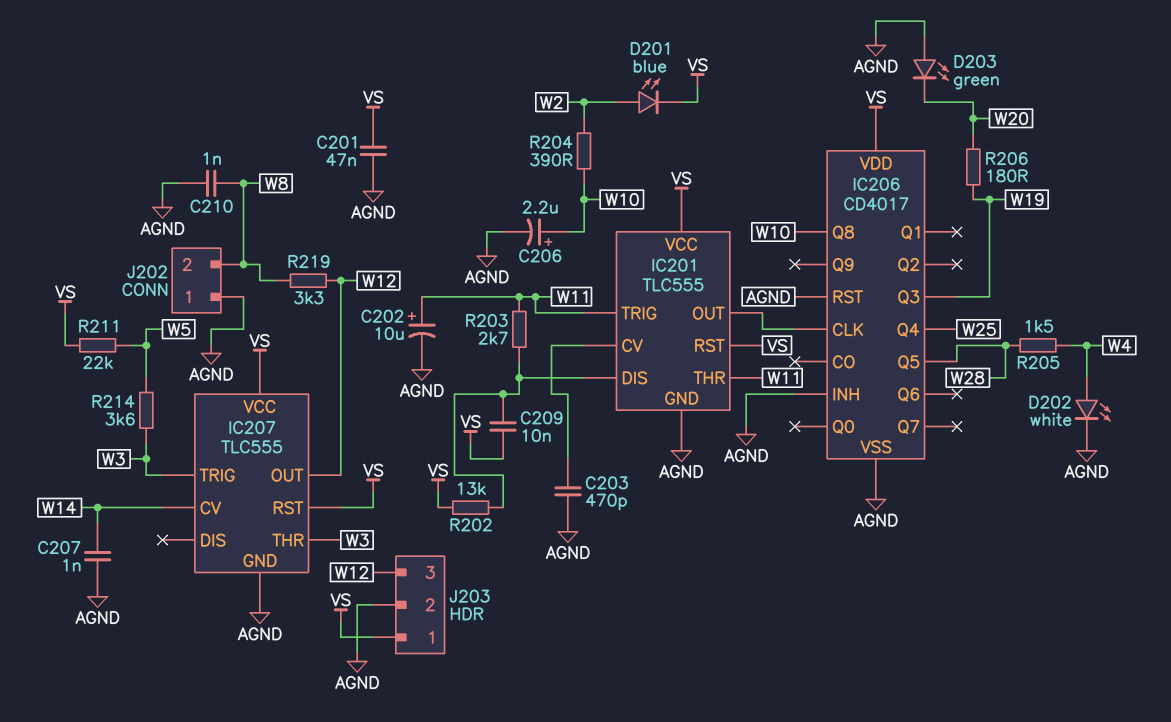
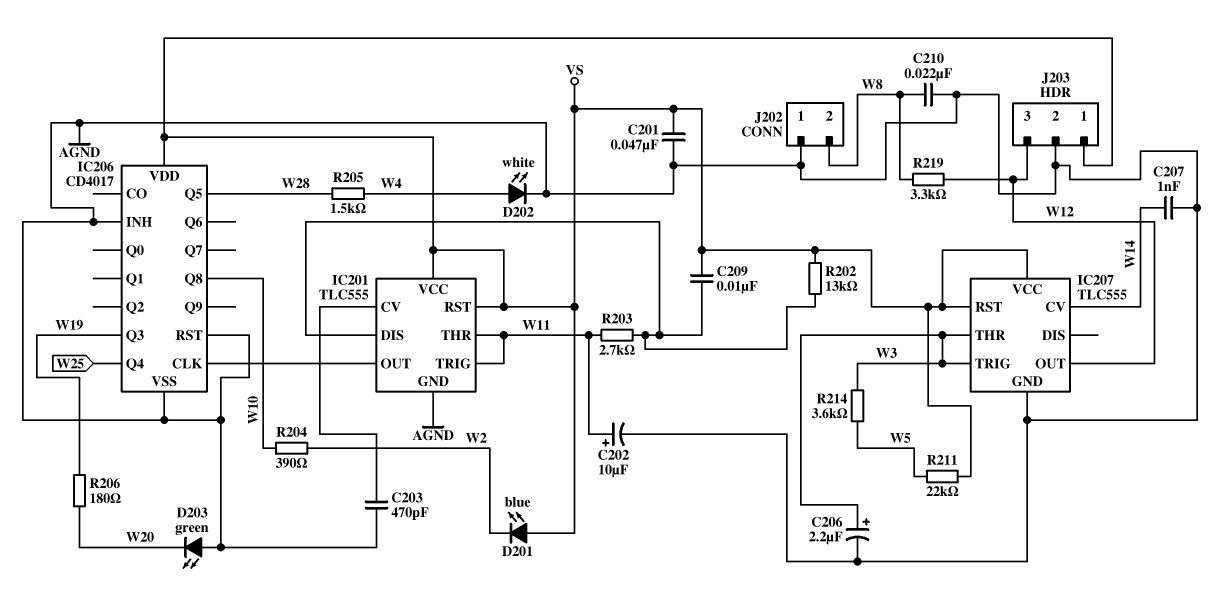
C206: 2.2uF (plus W10, minus AGND) -> 2.2uF (plus W3, minus AGND)
C210: 1nF (AGND, W8) -> 22nF (AGND, W8)
D201: LED blue (A W2, K VS) -> LED blue (A VS, K W2)

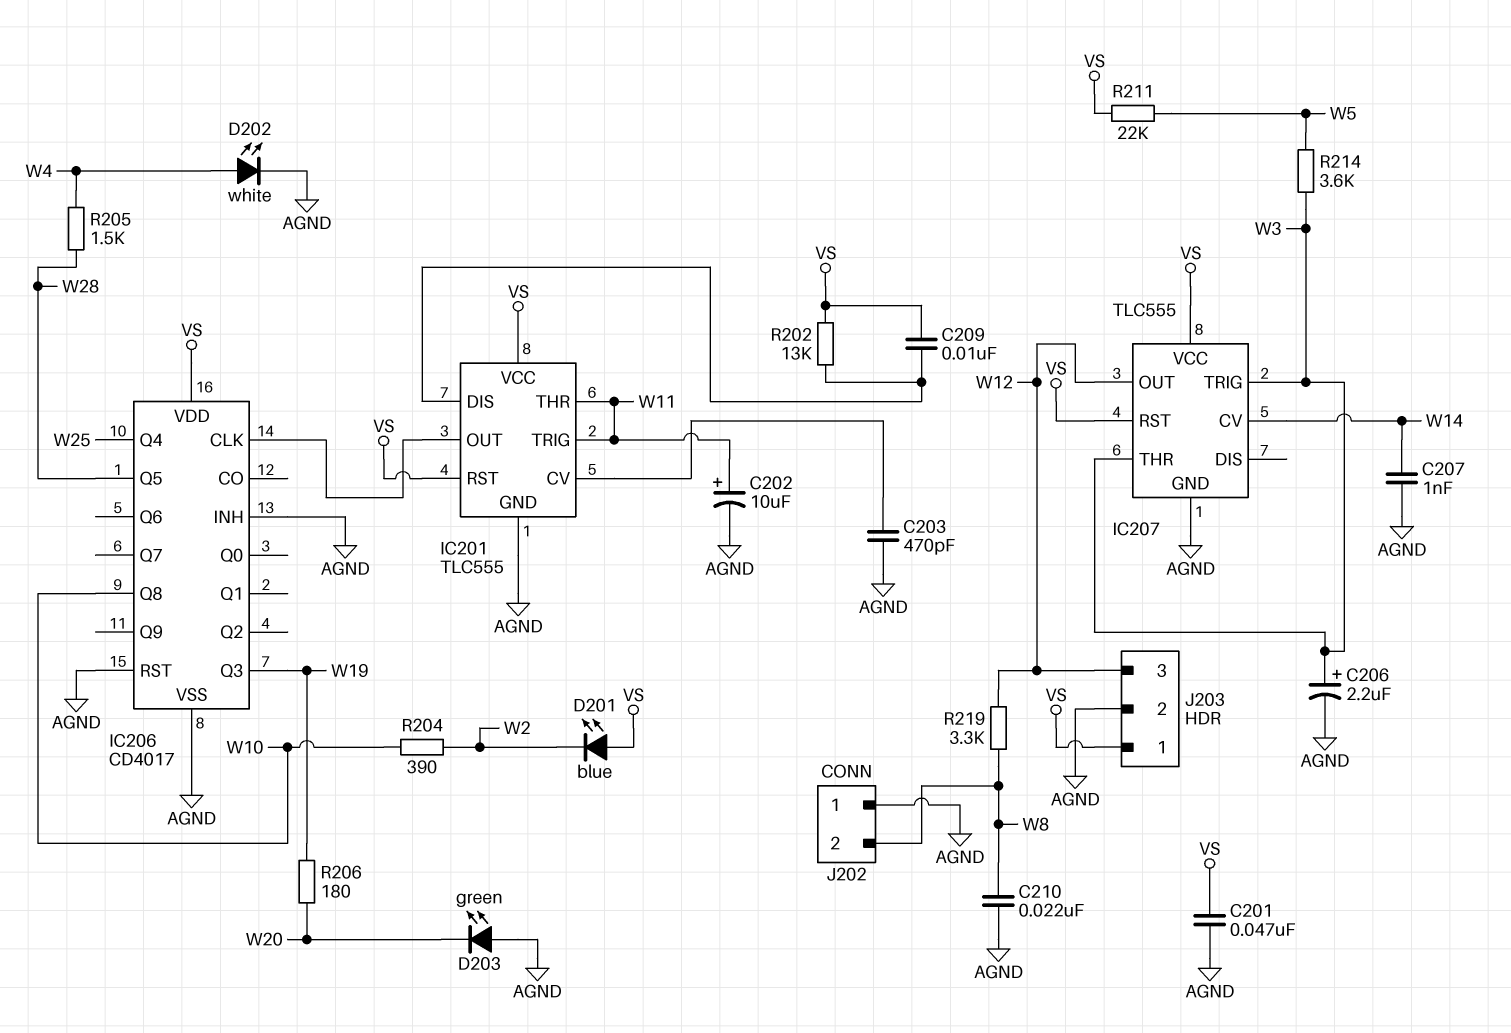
R203: 2.7k (IC201/DIS, W11) -> none

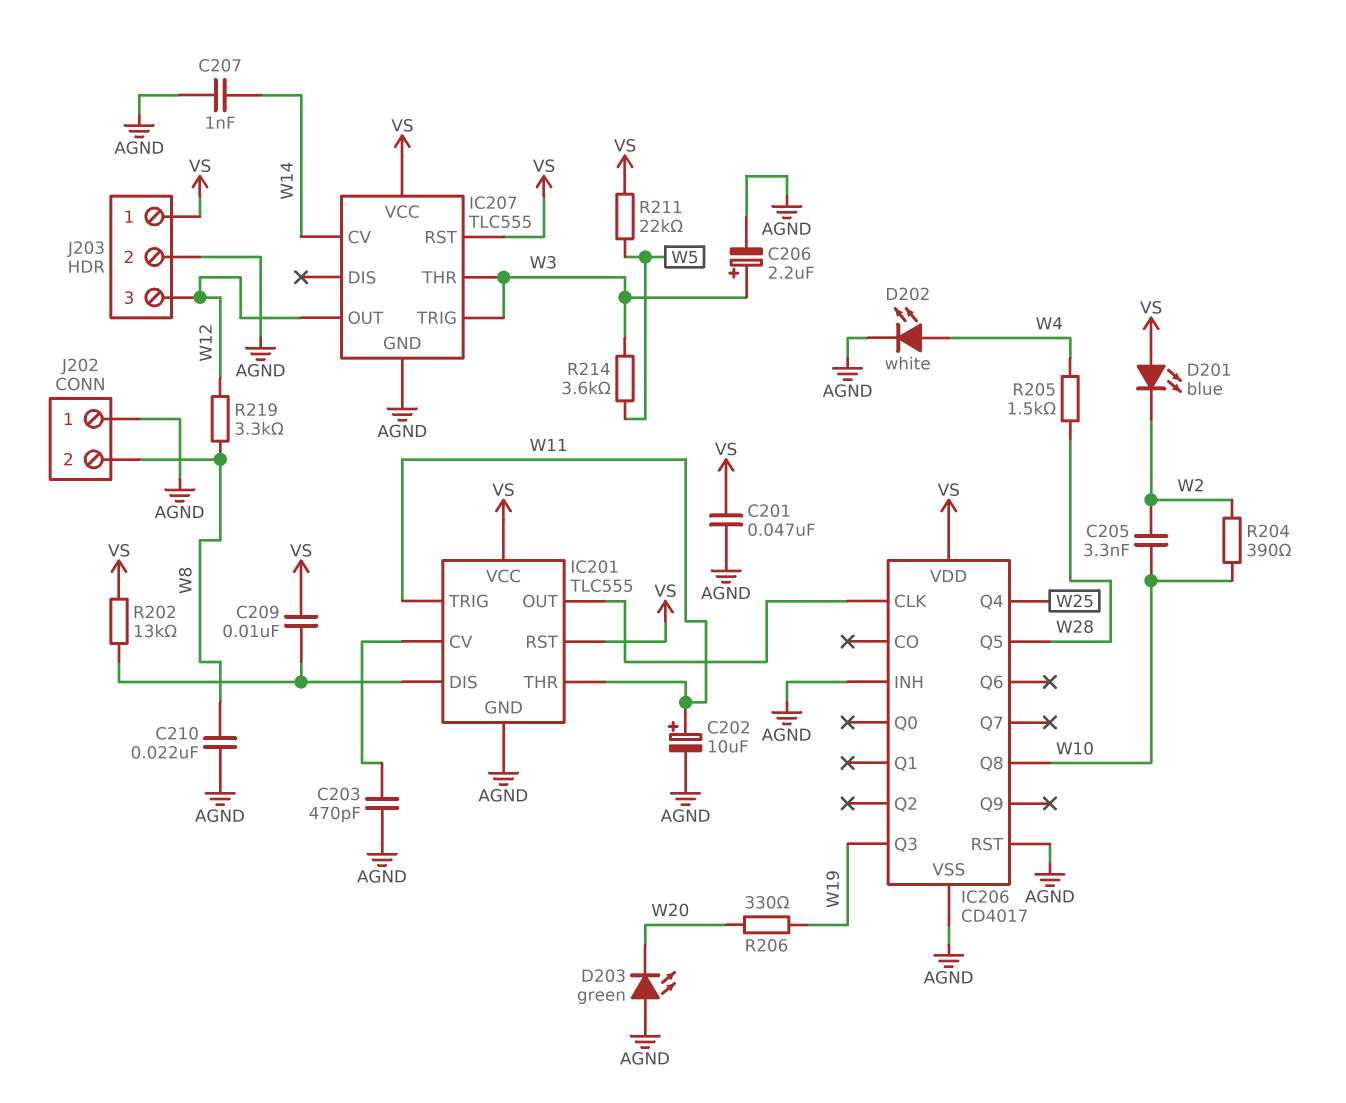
C205: none -> 3.3nF (W2, W10)
R206: 180 (W19, W20) -> 330 (W19, W20)

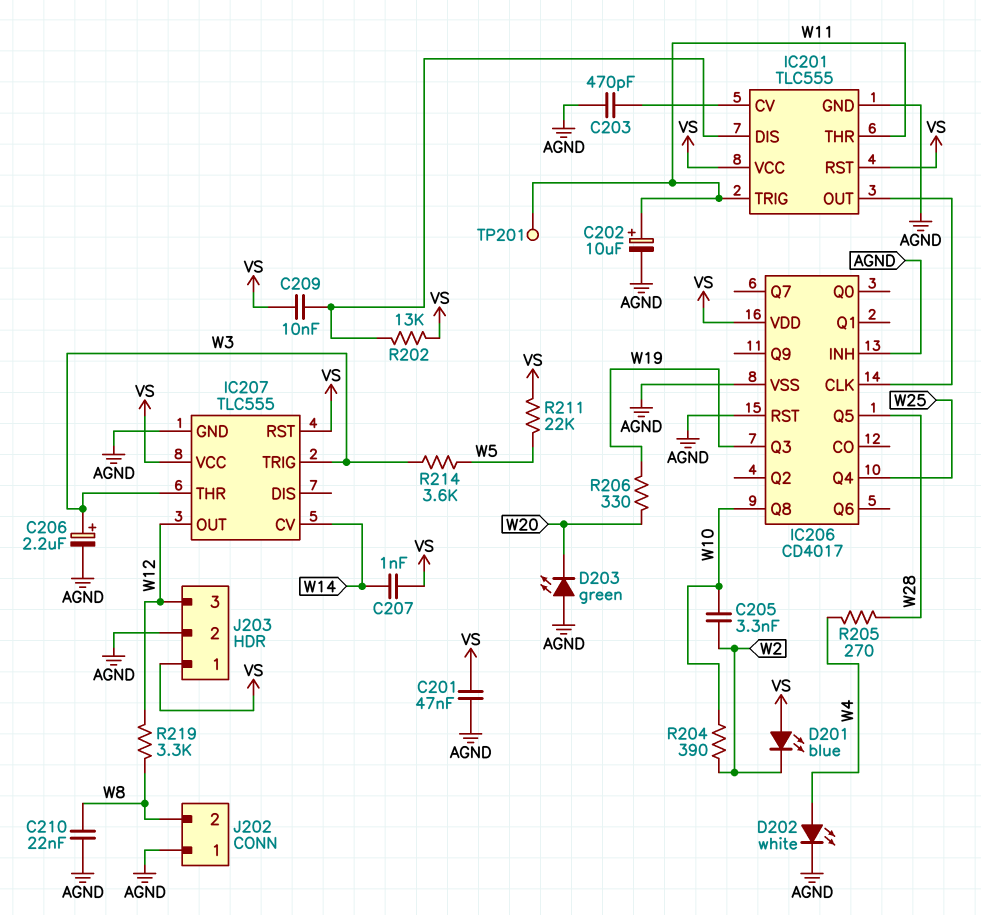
C207: 1nF (AGND, W14) -> 1nF (VS, W14)
R205: 1.5k (W4, W28) -> 270 (W4, W28)
TP201: none -> test point (W11)

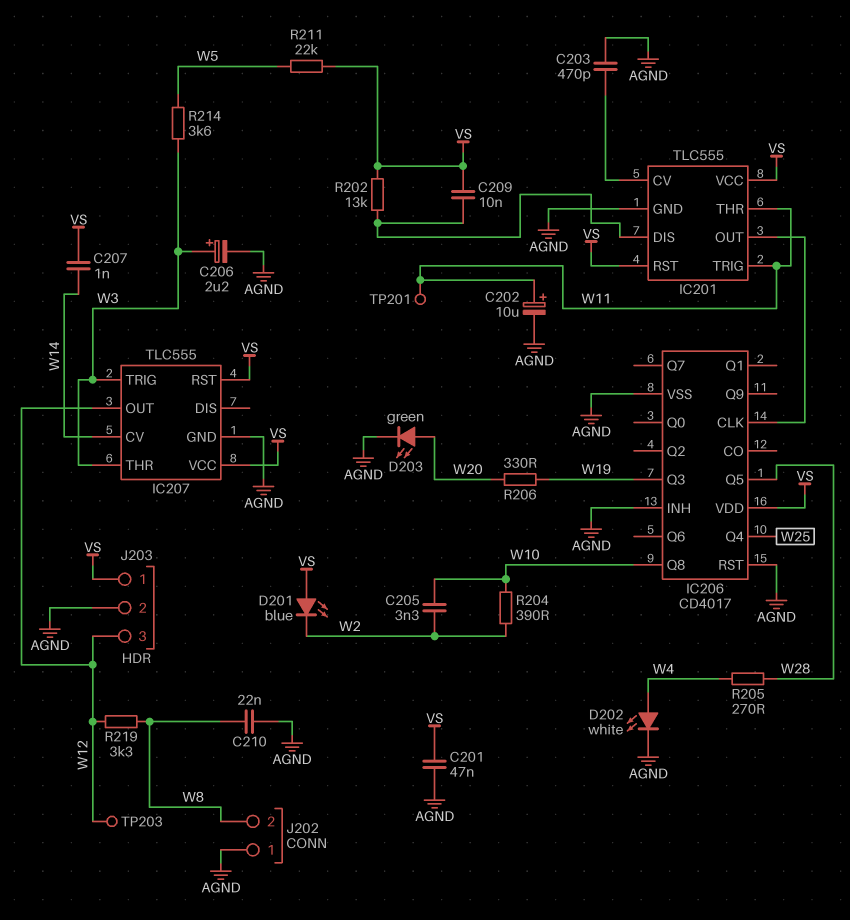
D203: LED green (A AGND, K W20) -> LED green (A W20, K AGND)
TP203: none -> test point (W12)

